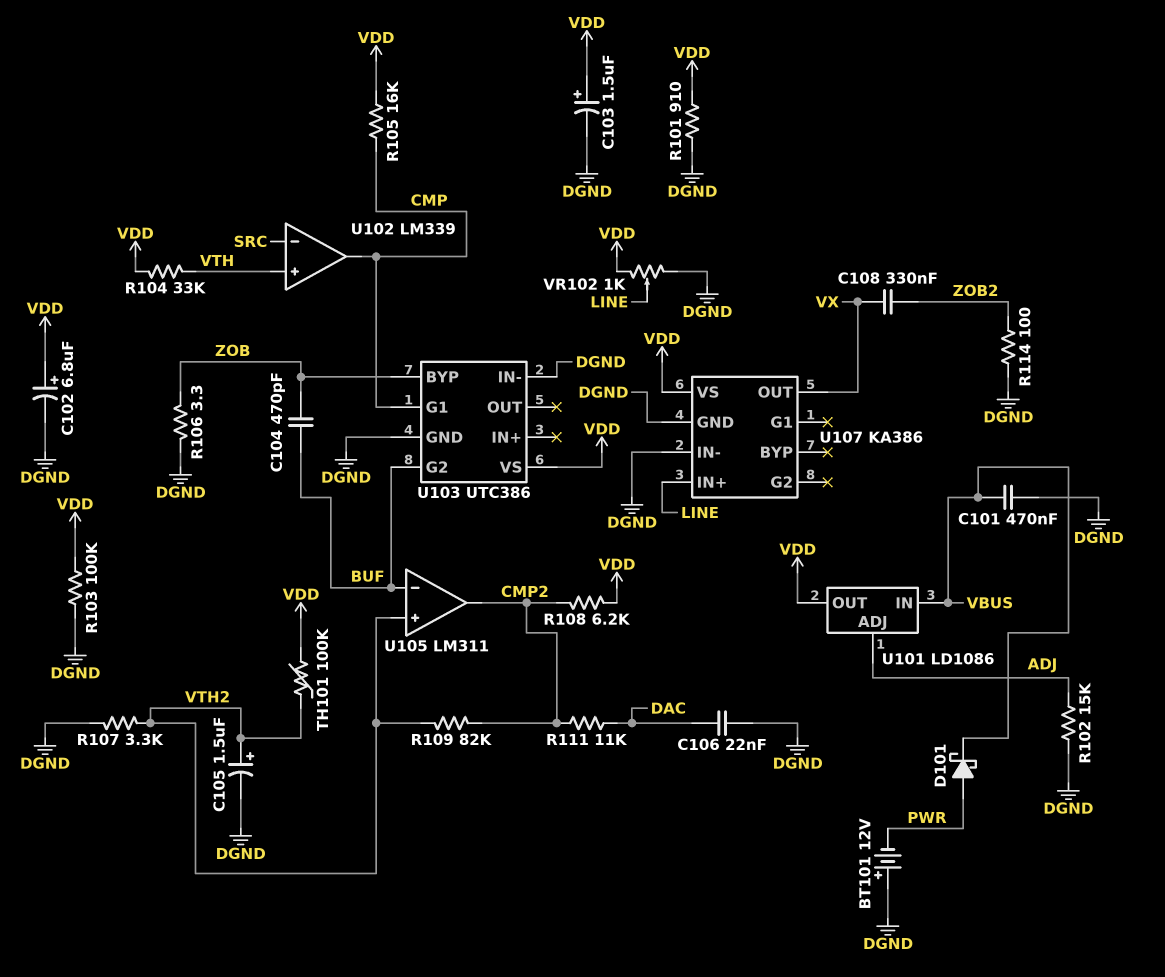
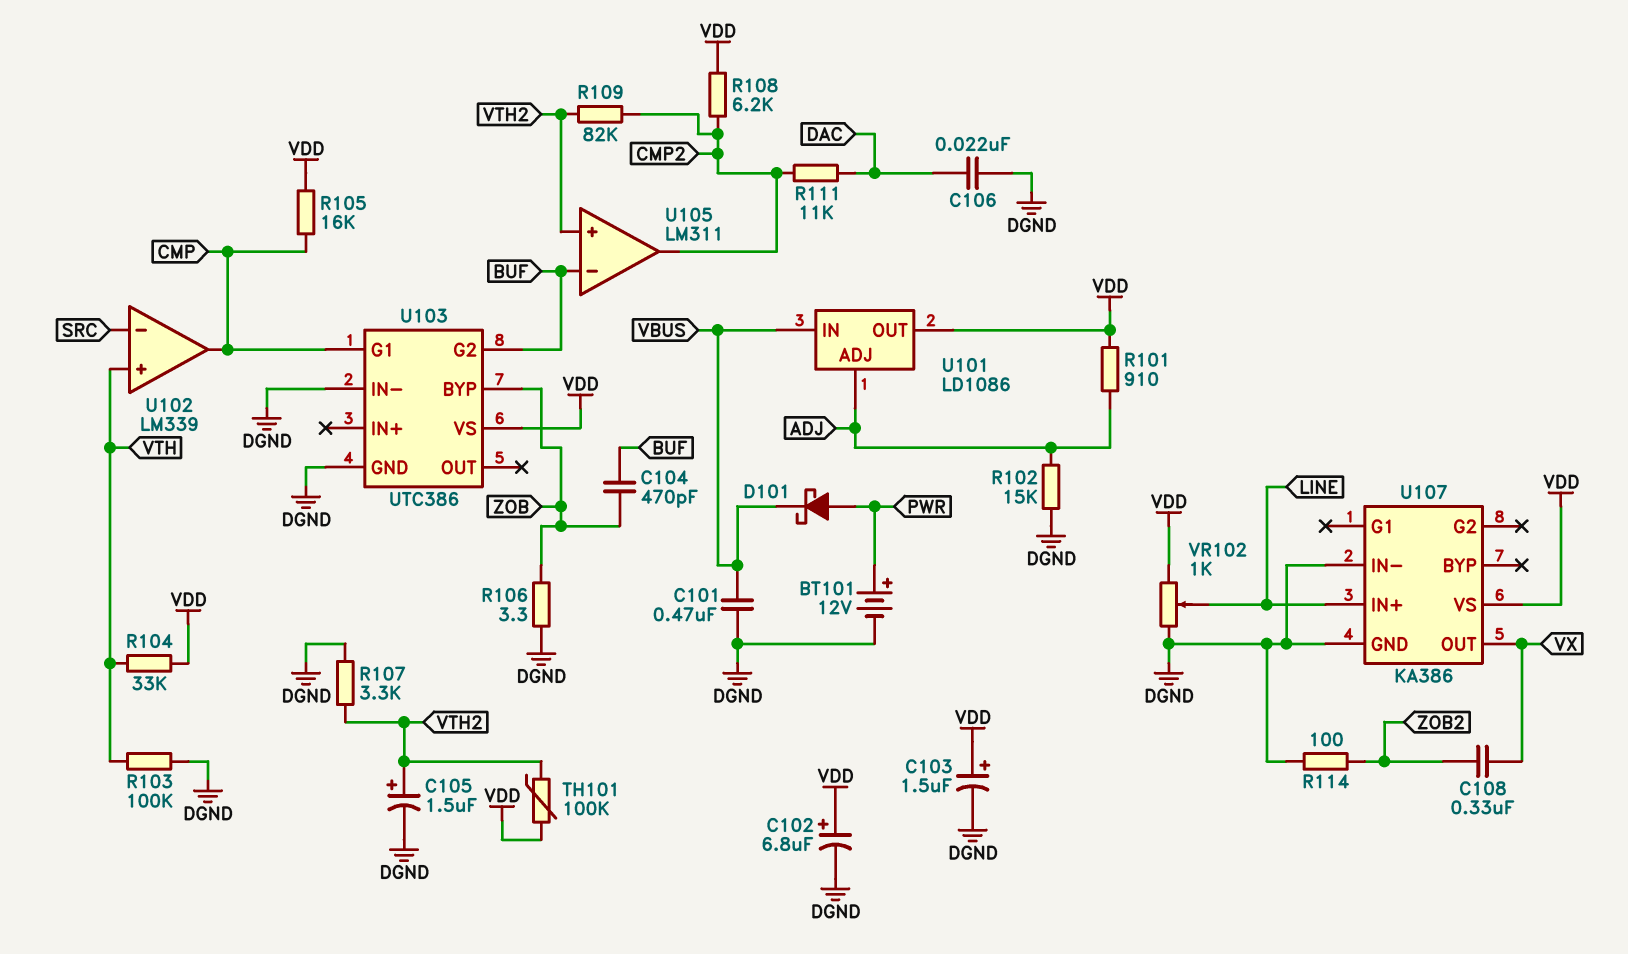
BT101: 12V (plus DGND, minus PWR) -> 12V (plus PWR, minus DGND)
R101: 910 (DGND, VDD) -> 910 (ADJ, VDD)
R103: 100k (DGND, VDD) -> 100k (DGND, VTH)

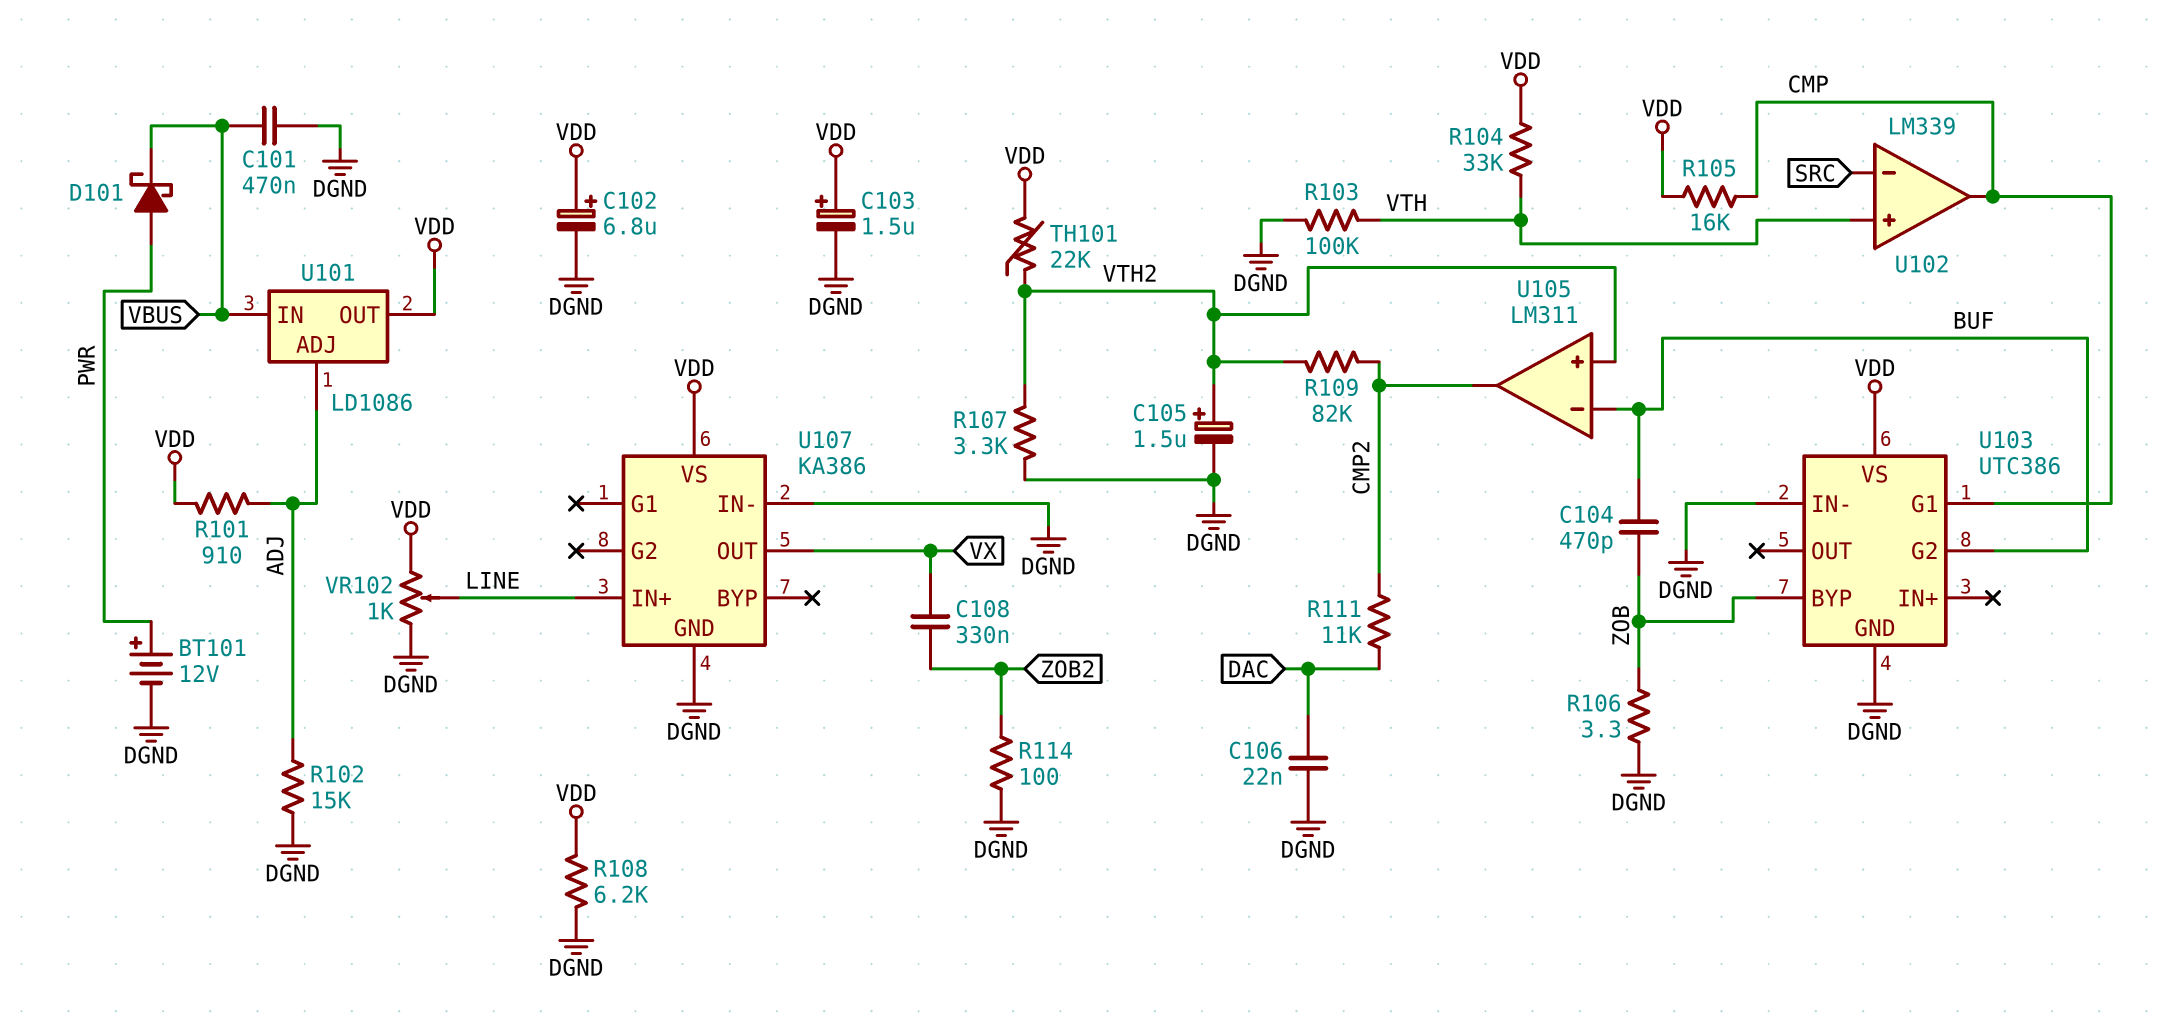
R108: 6.2k (CMP2, VDD) -> 6.2k (DGND, VDD)
TH101: 100k (VDD, VTH2) -> 22k (VDD, VTH2)

